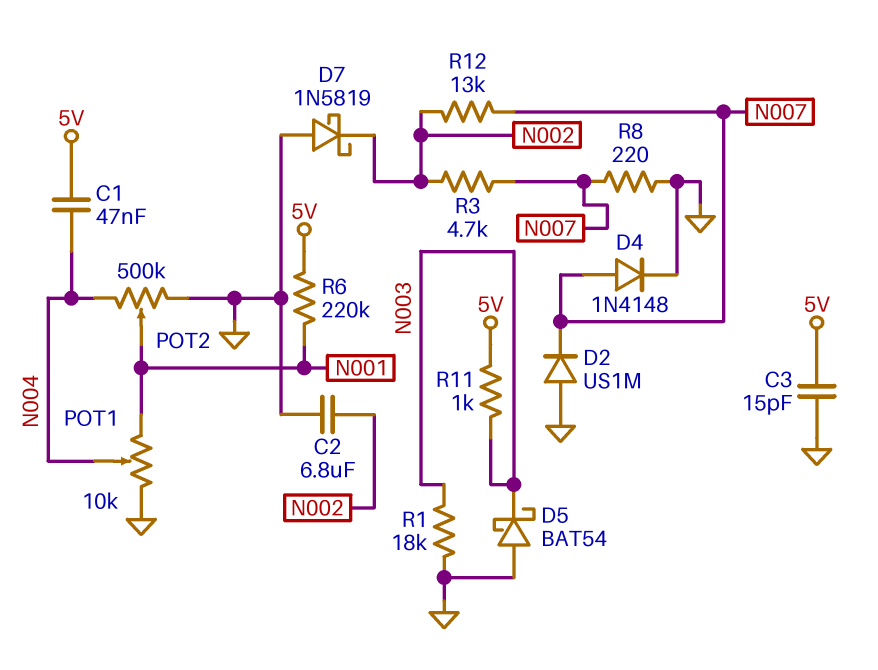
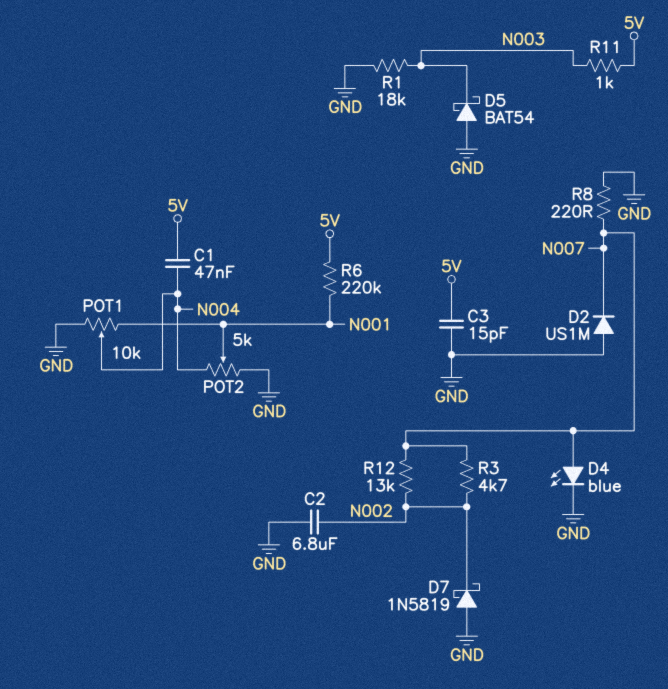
D4: diode 1N4148 (A N007, K GND) -> LED blue (A N007, K GND)
POT2: 500k (GND, N004, wiper N001) -> 5k (GND, N004, wiper N001)

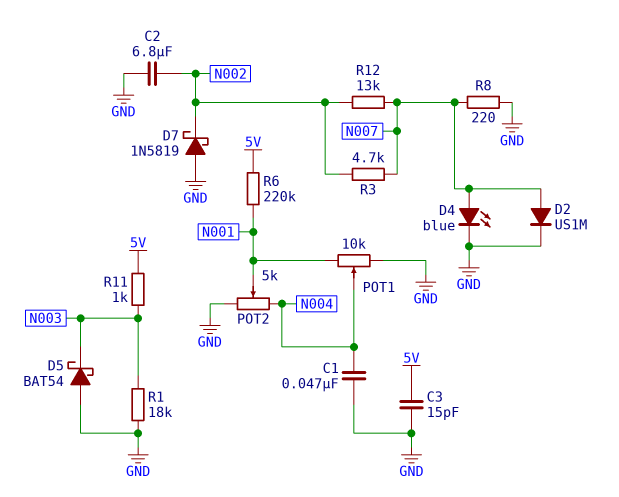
C1: 47nF (5V, N004) -> 47nF (GND, N004)
D2: diode US1M (A GND, K N007) -> diode US1M (A N007, K GND)

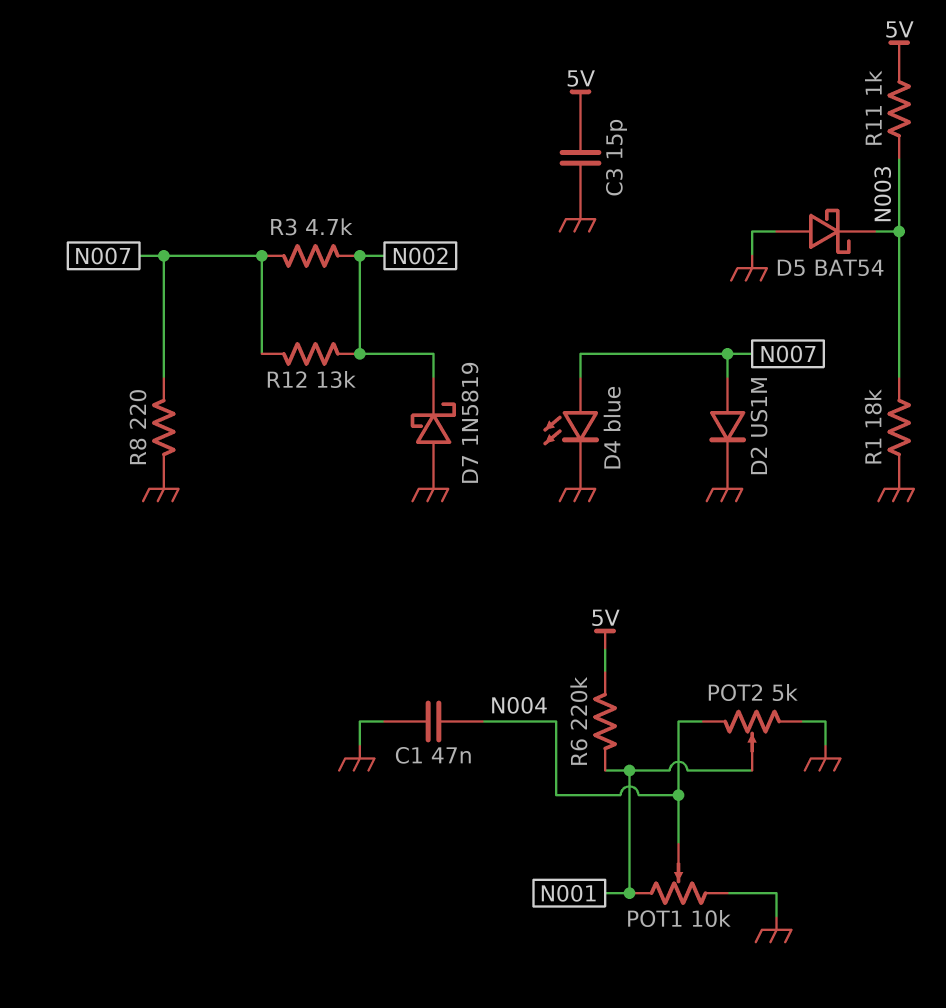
C2: 6.8uF (GND, N002) -> none

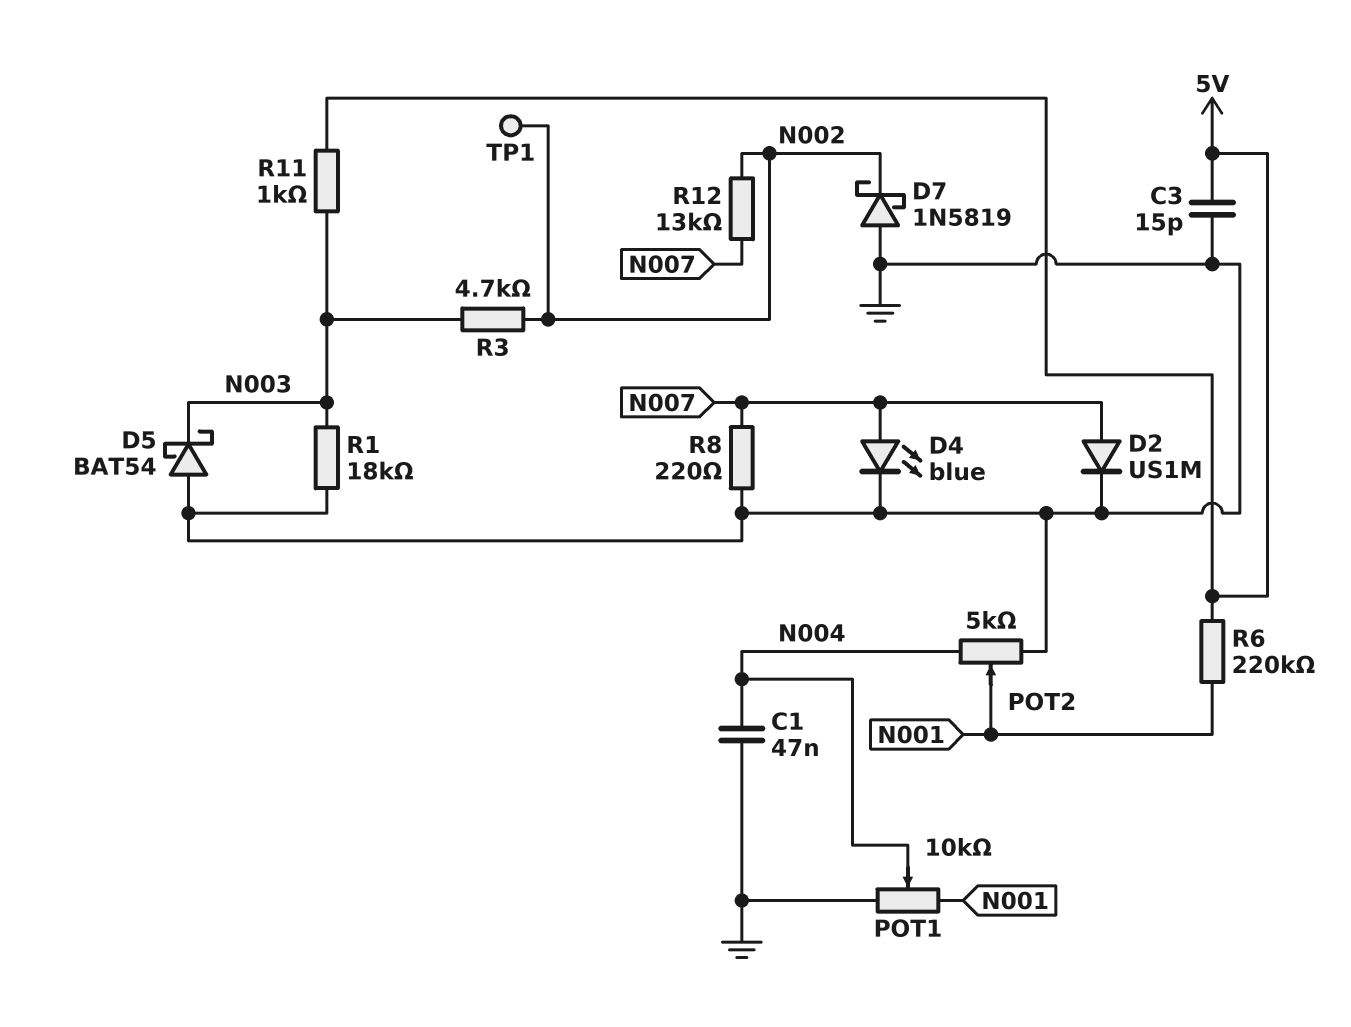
R3: 4.7k (N002, N007) -> 4.7k (N002, N003)
TP1: none -> test point (N002)

